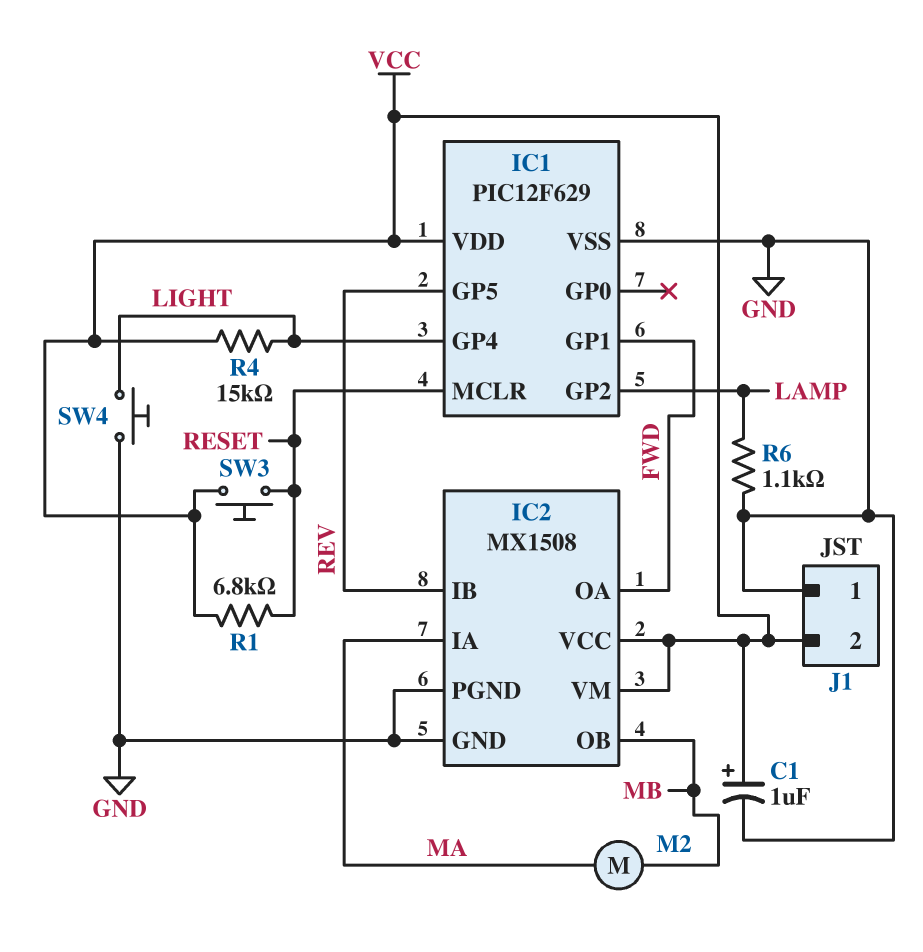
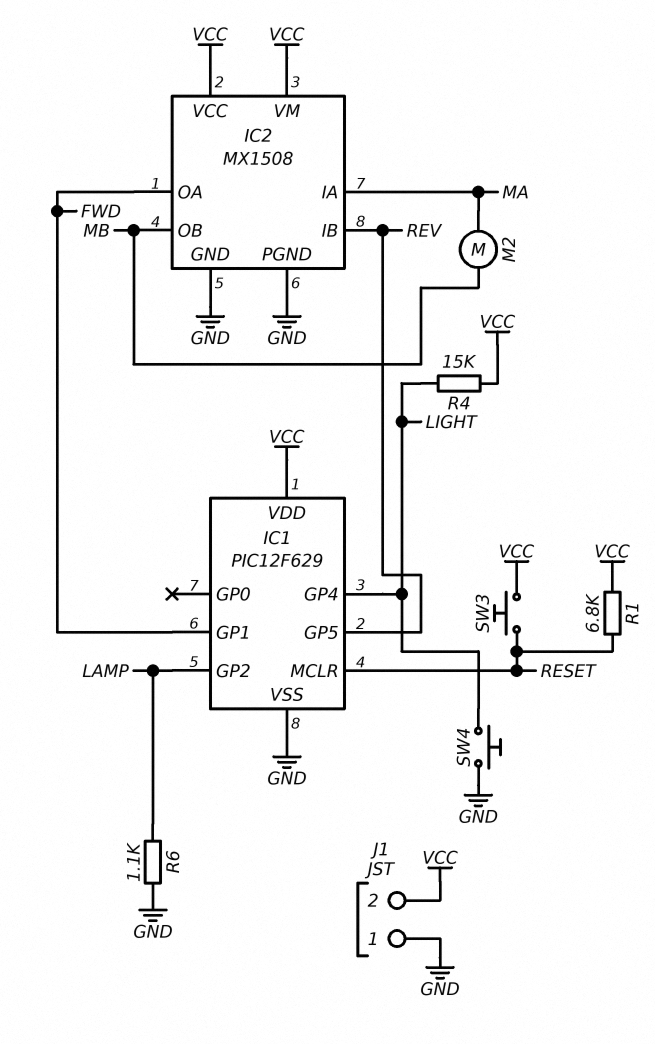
C1: 1uF (plus VCC, minus GND) -> none

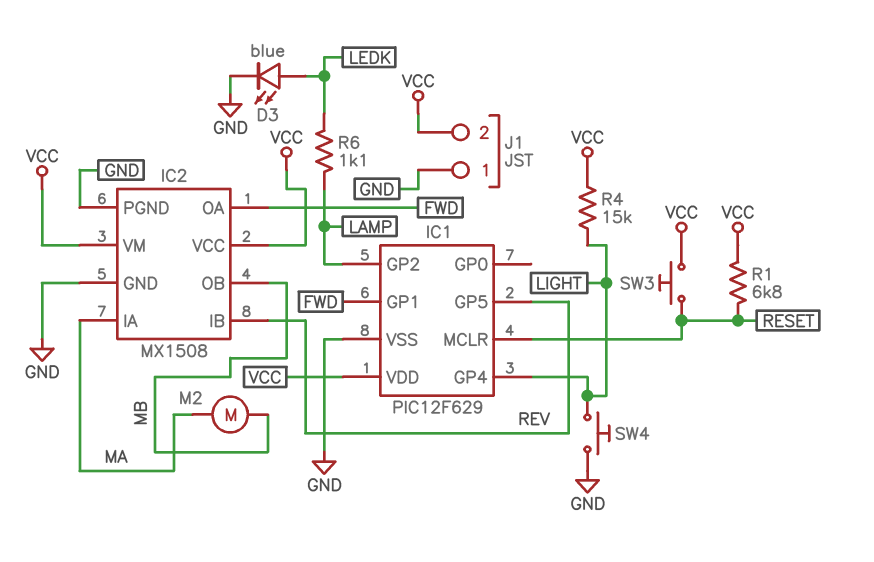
D3: none -> LED blue (A LEDK, K GND)
R6: 1.1k (GND, LAMP) -> 1.1k (LAMP, LEDK)

